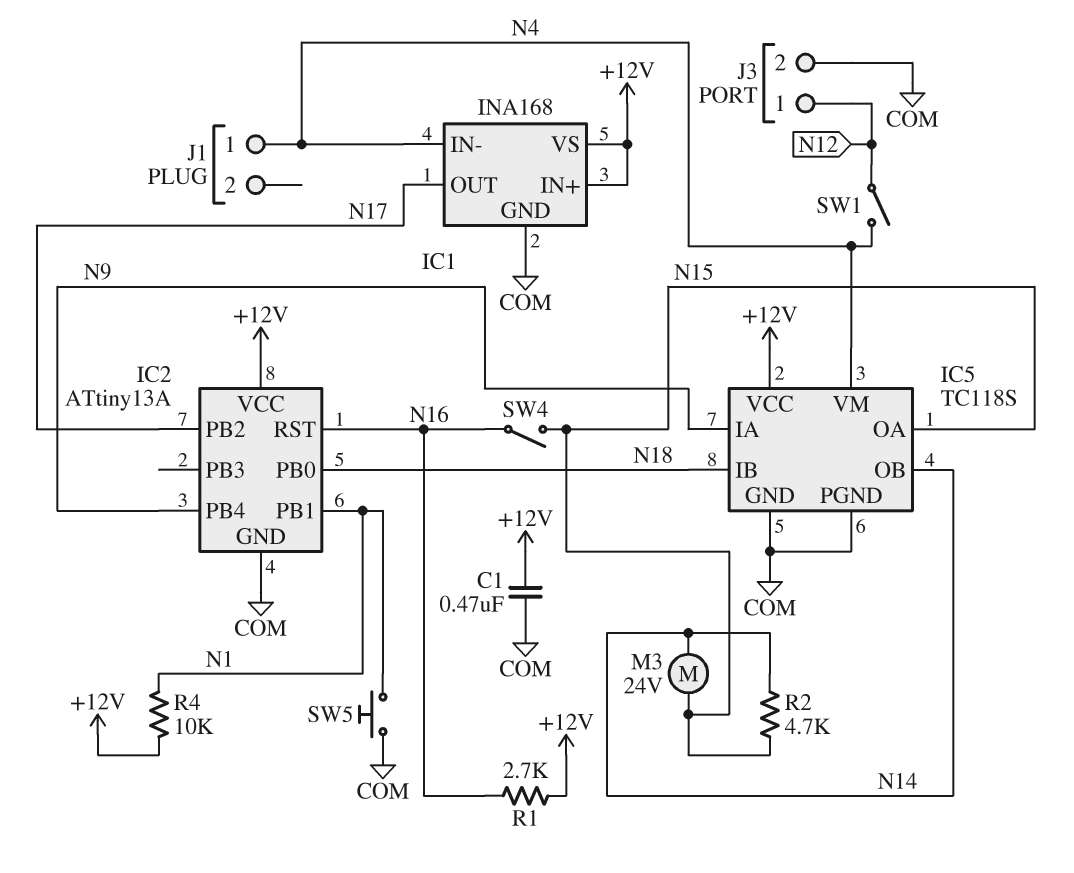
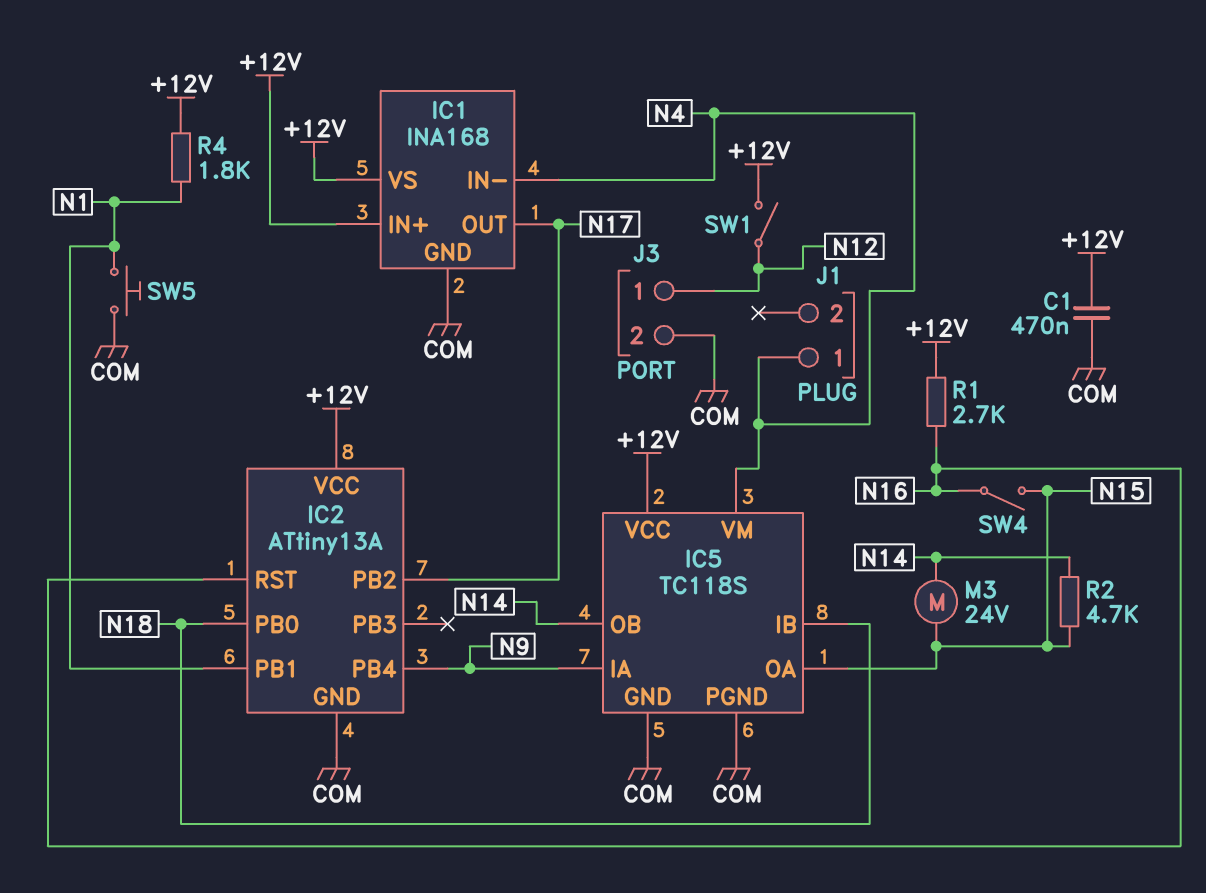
R4: 10k (+12V, N1) -> 1.8k (+12V, N1)
SW1: switch (N4, N12) -> switch (+12V, N12)

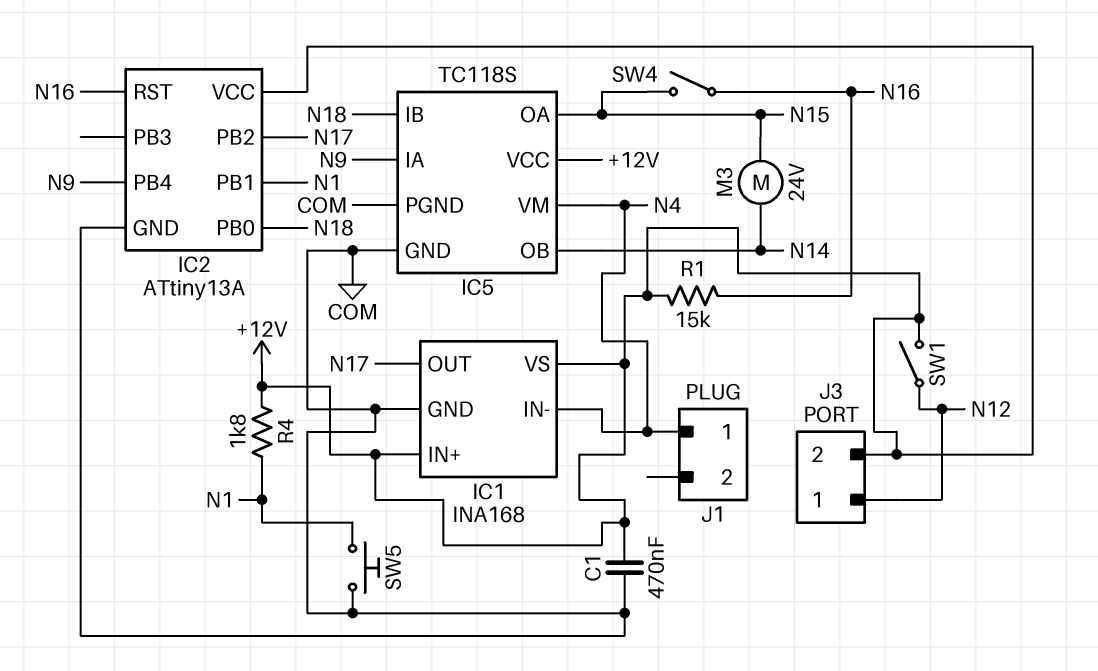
J3 pin 2: COM -> +12V
R1: 2.7k (+12V, N16) -> 15k (+12V, N16)
R2: 4.7k (N14, N15) -> none

